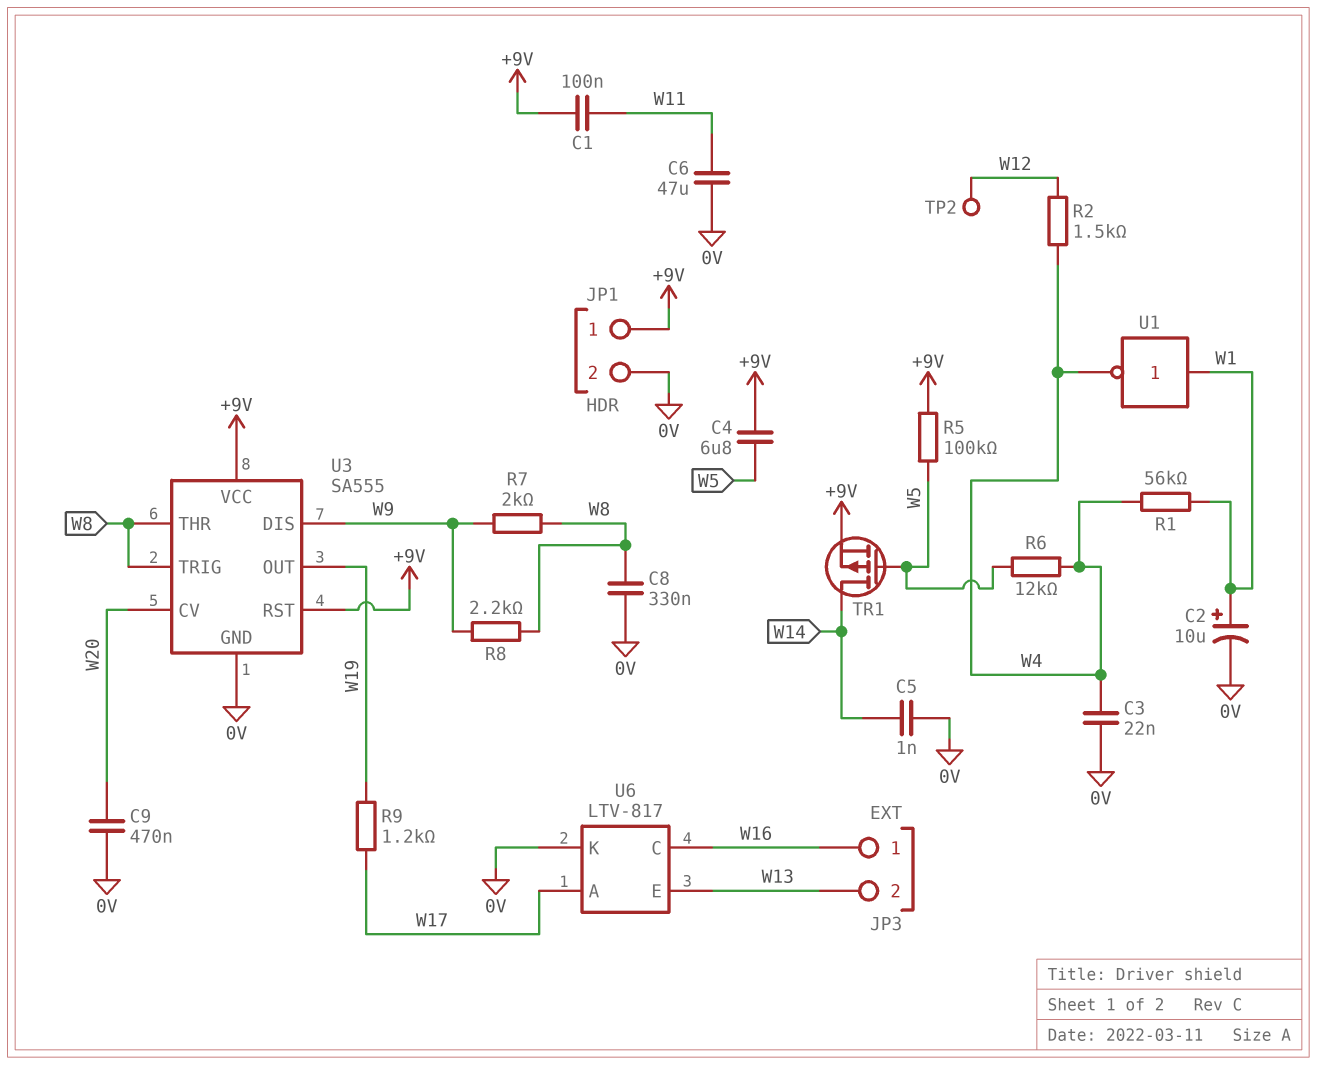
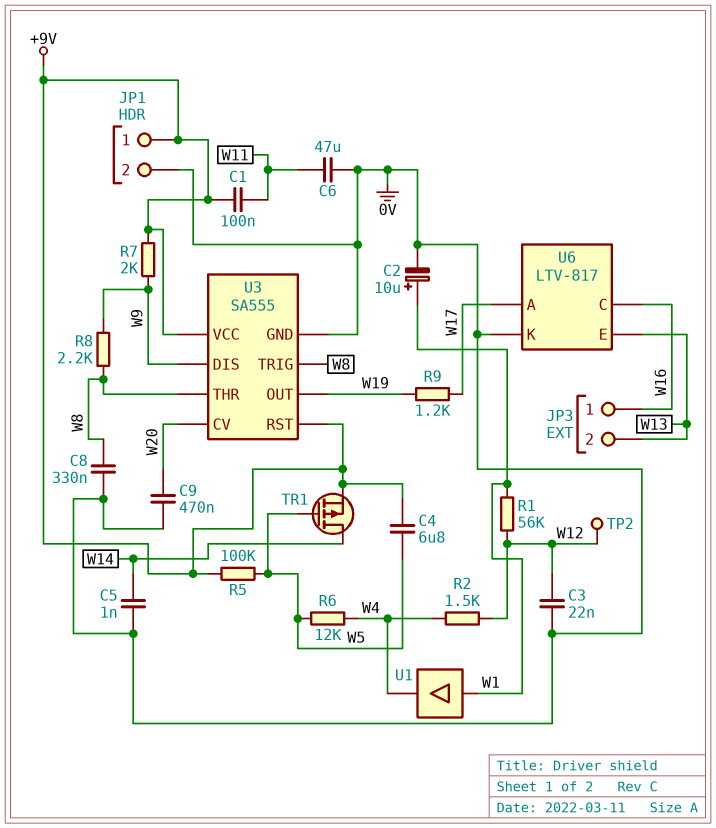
C3: 22nF (0V, W4) -> 22nF (0V, W12)
R1: 56k (W1, W4) -> 56k (W1, W12)
R7: 2k (W8, W9) -> 2k (+9V, W9)
U1: NOT (in W1, out W4) -> buffer (in W1, out W4)

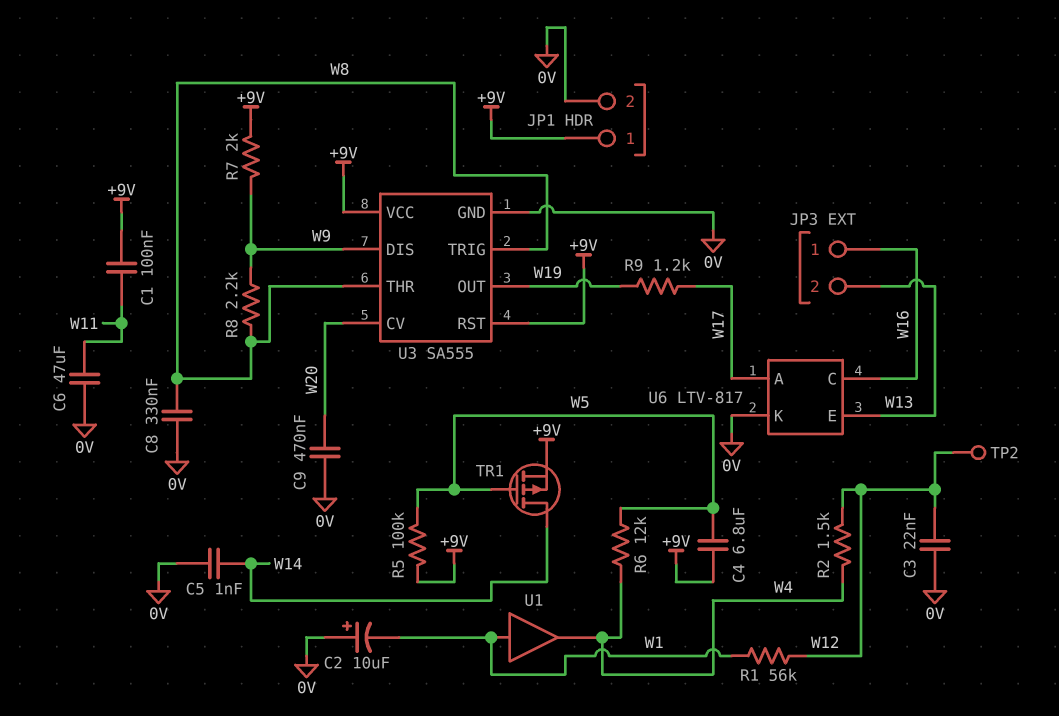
C2: 10uF (plus W1, minus 0V) -> 10uF (plus 0V, minus W1)

